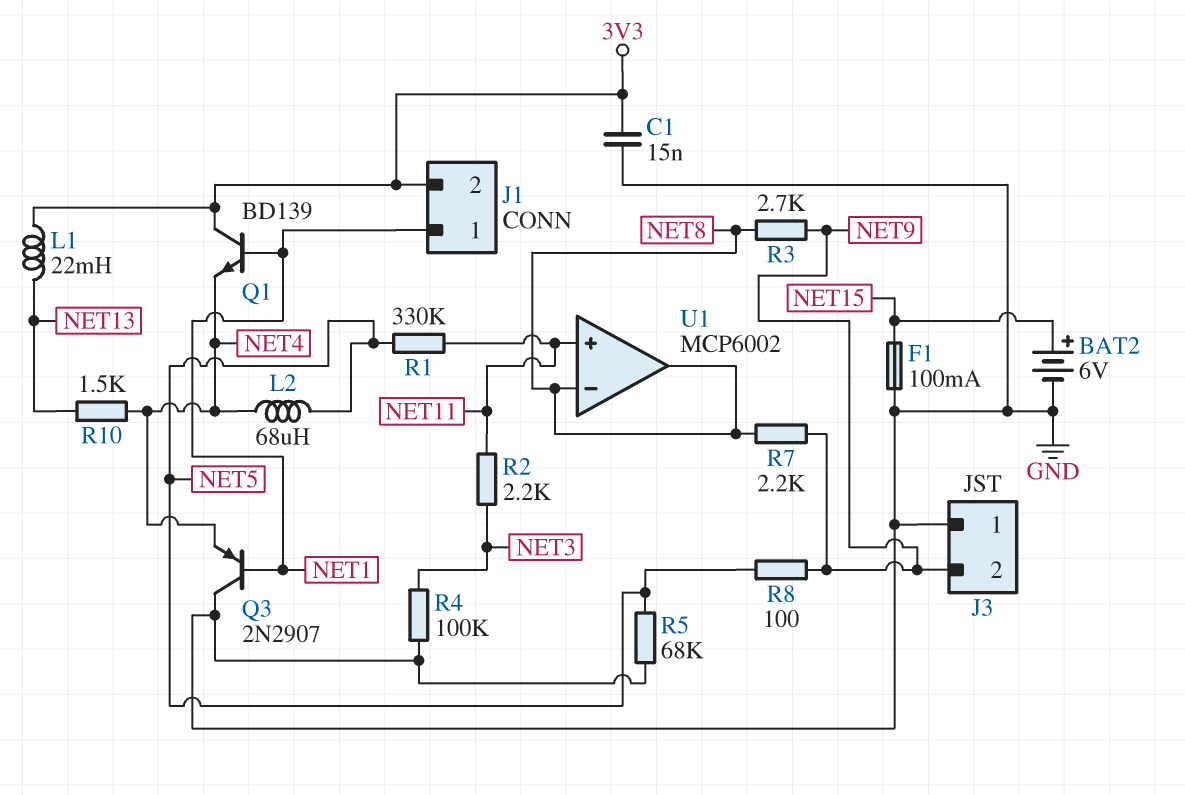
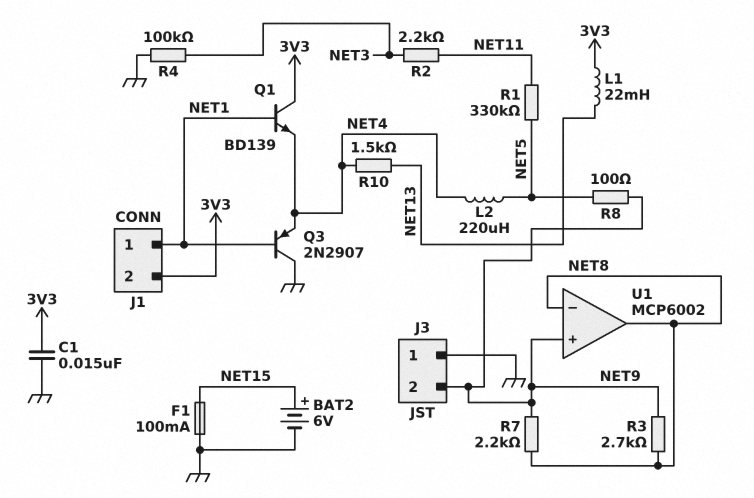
L2: 68uH (NET4, NET5) -> 220uH (NET4, NET5)
R5: 68k (GND, NET5) -> none
U1 pin in+: NET11 -> NET9

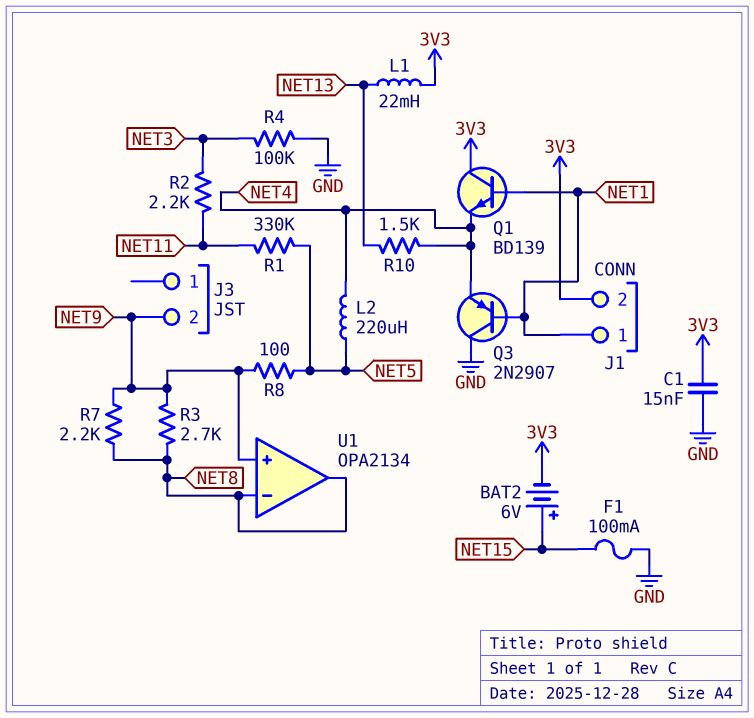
BAT2: 6V (plus NET15, minus GND) -> 6V (plus NET15, minus 3V3)
J3 pin 1: GND -> none
U1: MCP6002 -> OPA2134

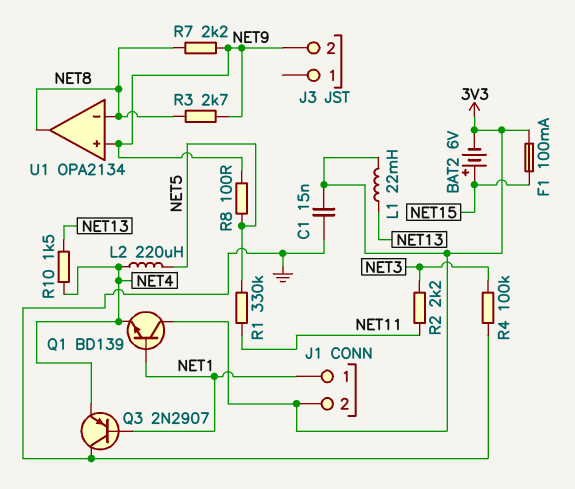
F1: 100mA (GND, NET15) -> 100mA (3V3, NET15)

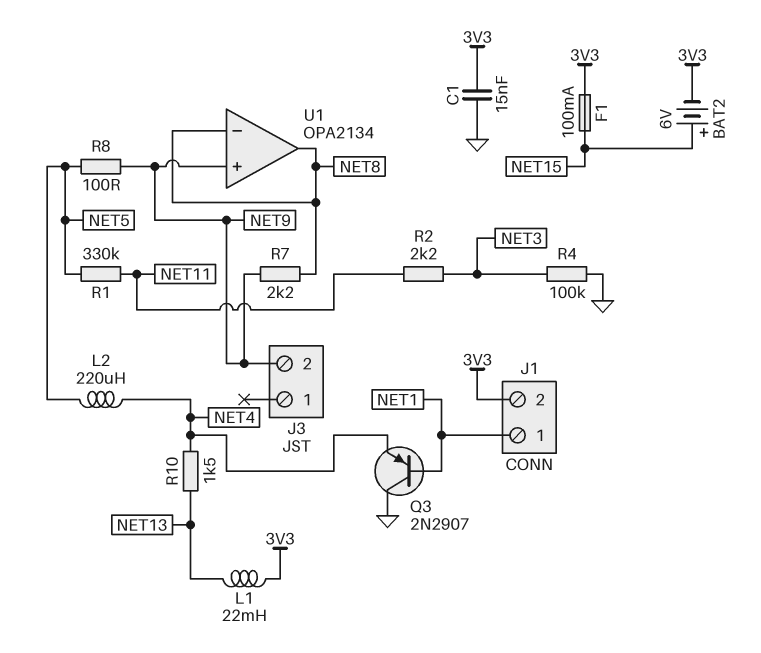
Q1: NPN BD139 (B NET1, C 3V3, E NET4) -> none
R3: 2.7k (NET8, NET9) -> none

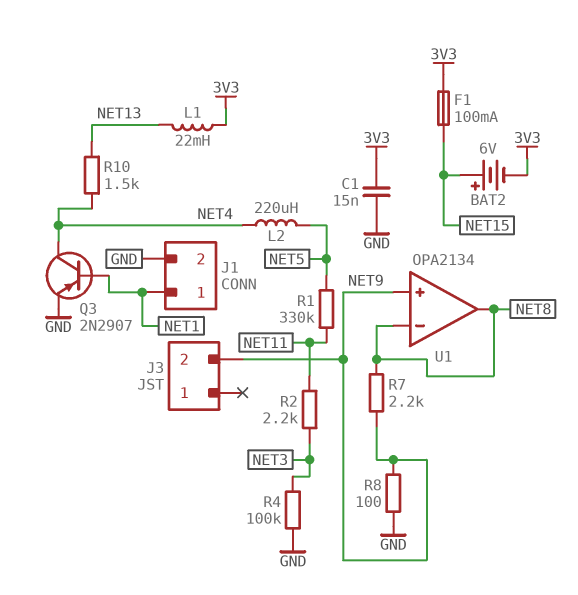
J1 pin 2: 3V3 -> GND
Q3: PNP 2N2907 (B NET1, C GND, E NET4) -> PNP 2N2907 (B NET1, C NET4, E GND)
R8: 100 (NET5, NET9) -> 100 (GND, NET9)

